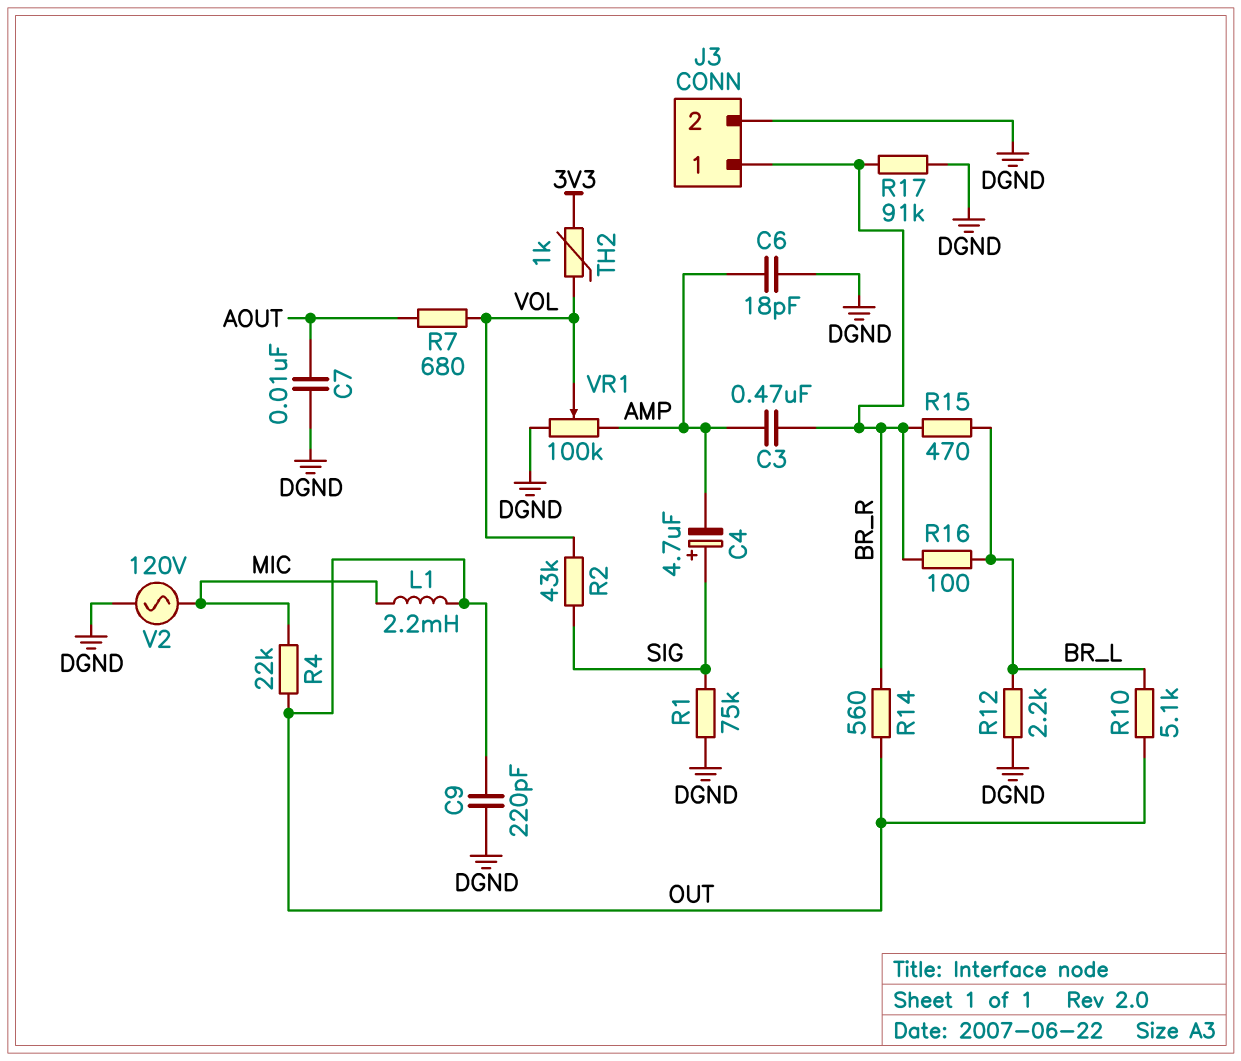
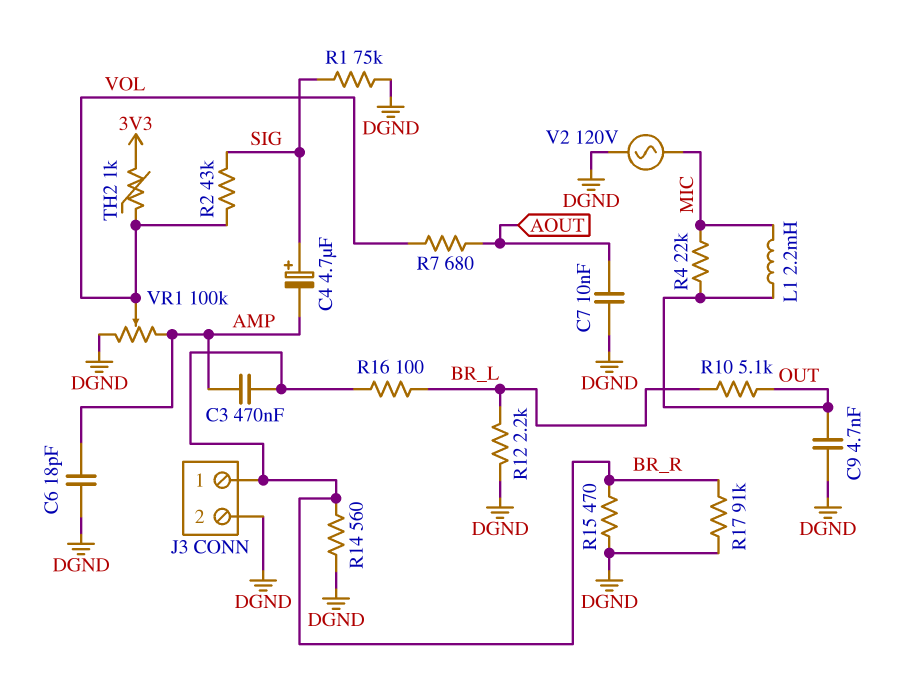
C9: 220pF (DGND, OUT) -> 4.7nF (DGND, OUT)
R14: 560 (BR_R, OUT) -> 560 (BR_R, DGND)
R15: 470 (BR_L, BR_R) -> 470 (BR_R, DGND)

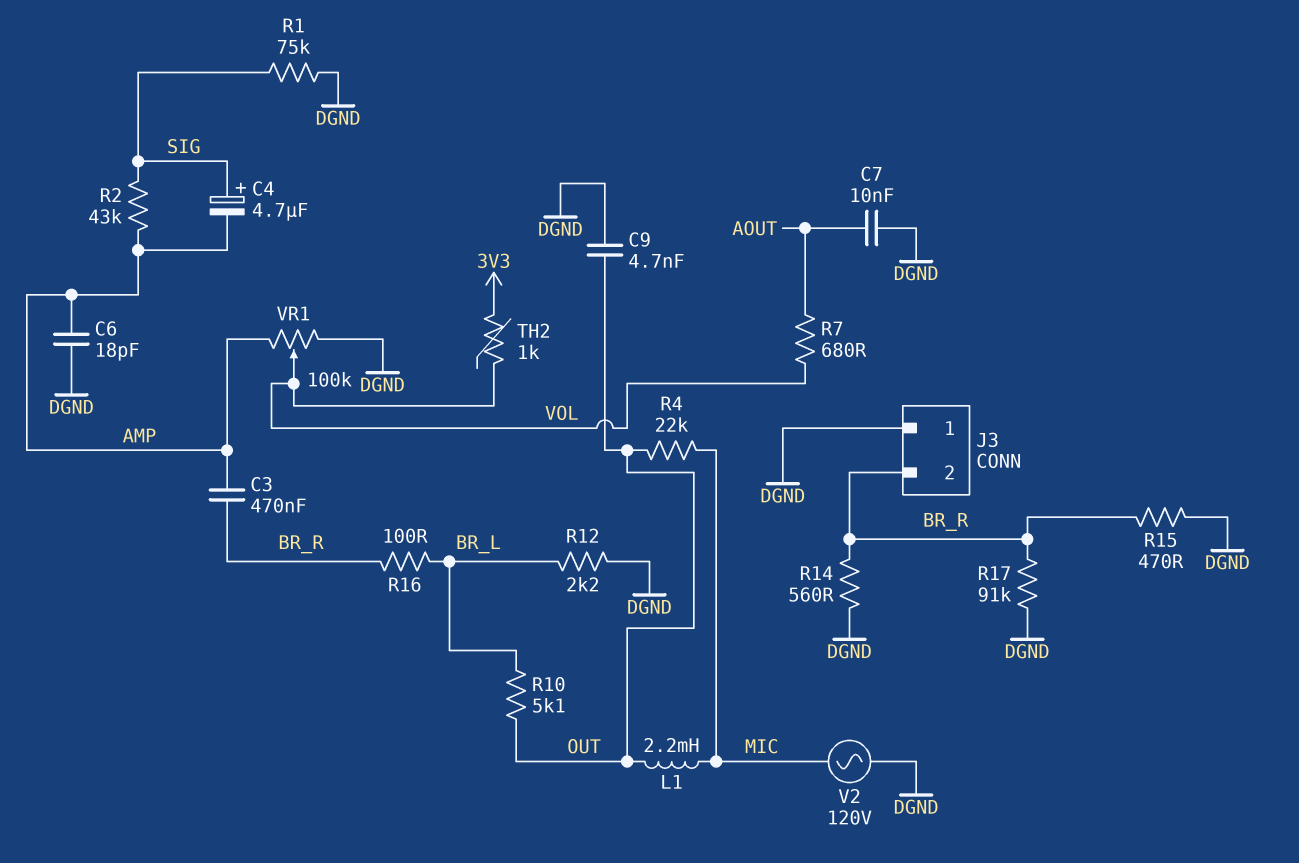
J3 pin 1: BR_R -> DGND
J3 pin 2: DGND -> BR_R
R2: 43k (SIG, VOL) -> 43k (AMP, SIG)

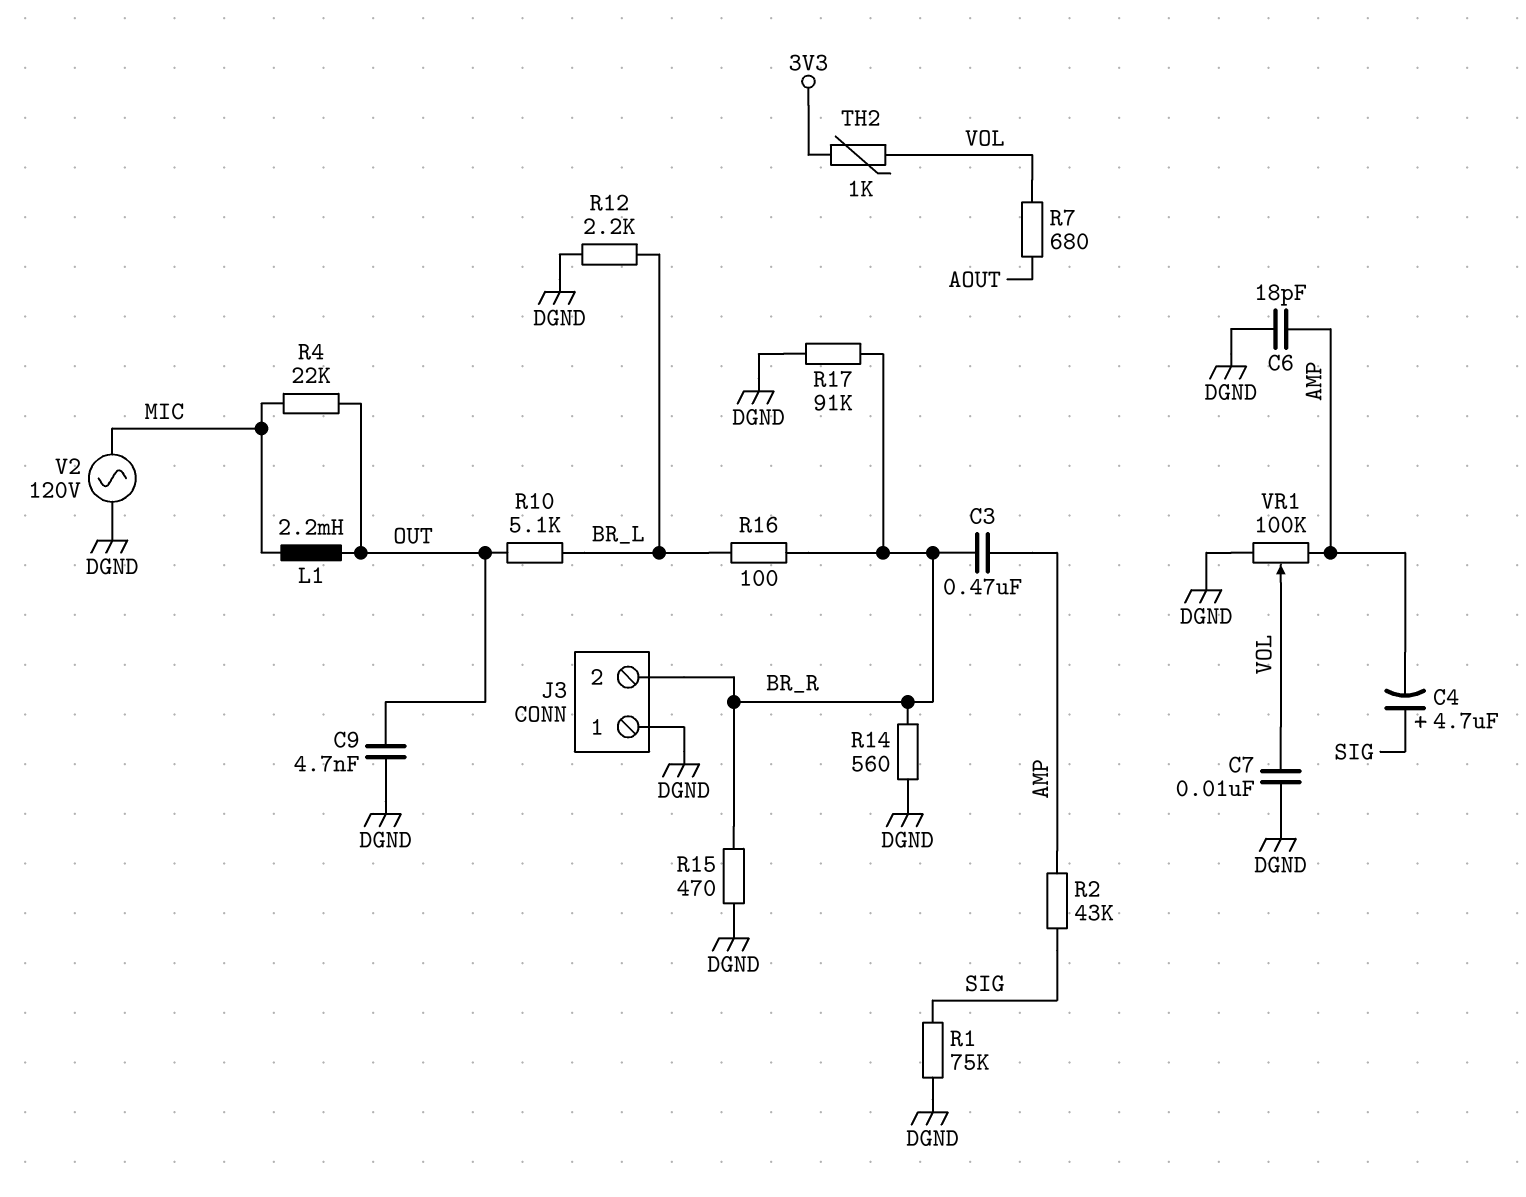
C7: 10nF (AOUT, DGND) -> 10nF (DGND, VOL)

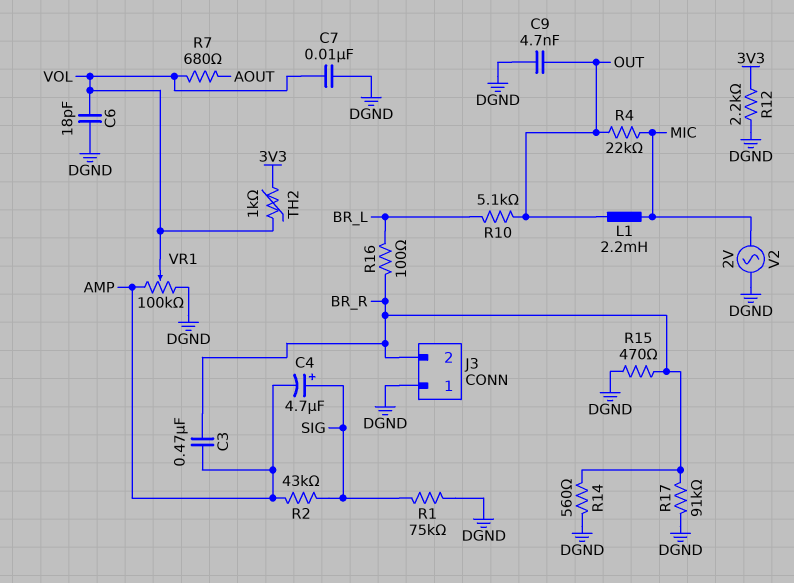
C6: 18pF (AMP, DGND) -> 18pF (DGND, VOL)
R12: 2.2k (BR_L, DGND) -> 2.2k (3V3, DGND)
V2: AC 120V (DGND, MIC) -> AC 2V (DGND, MIC)

